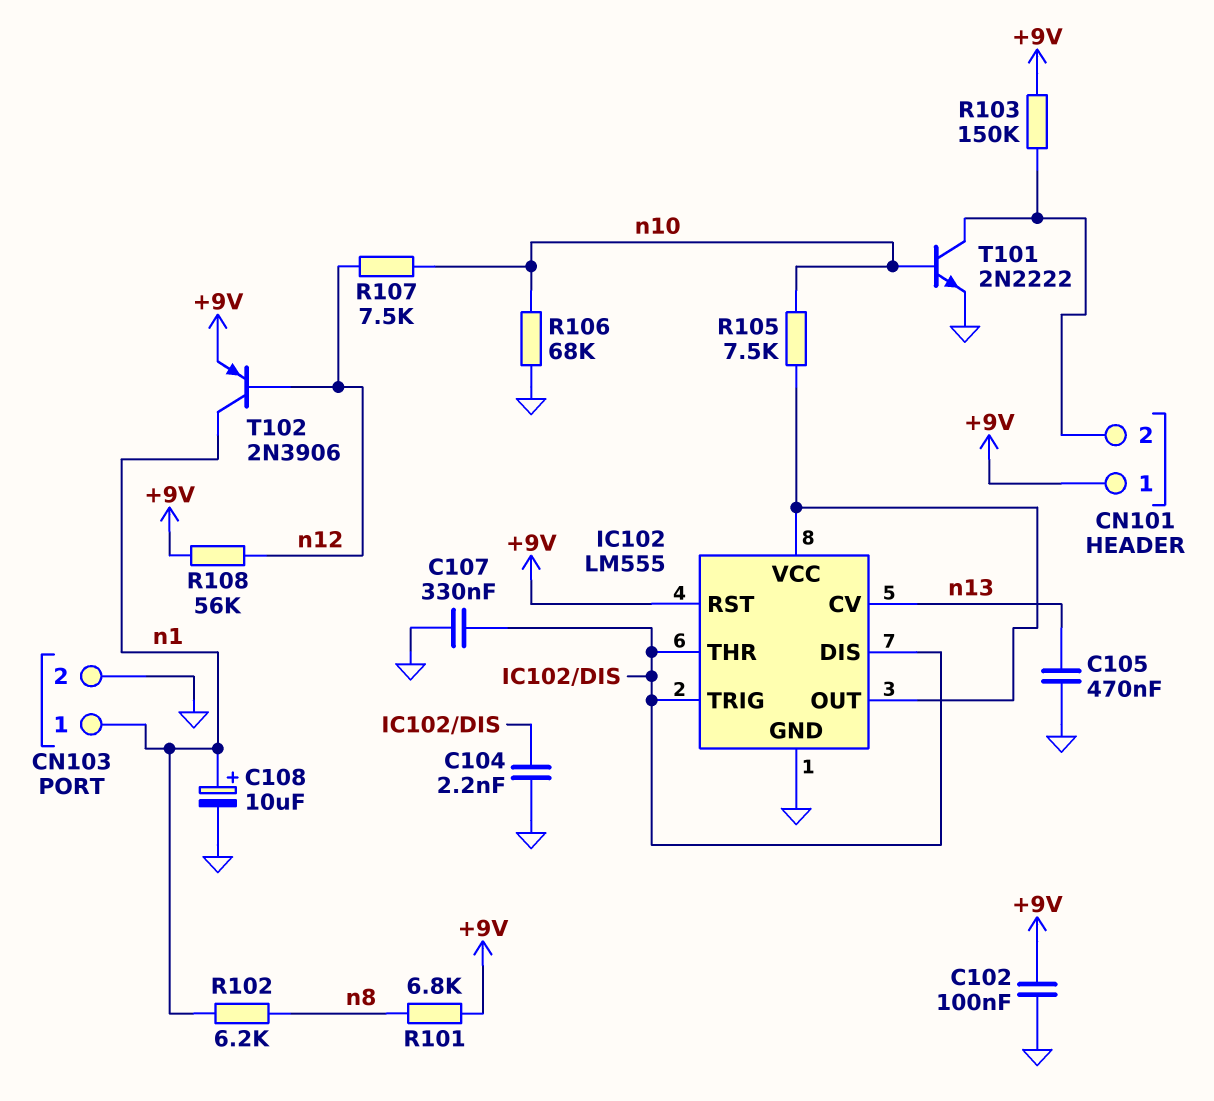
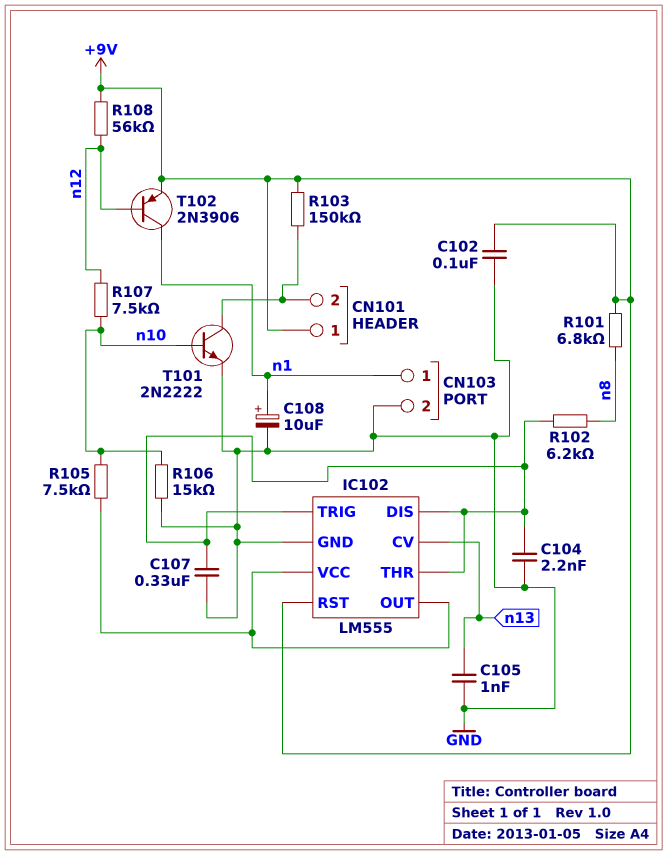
C105: 470nF (GND, n13) -> 1nF (GND, n13)
R102: 6.2k (n1, n8) -> 6.2k (IC102/DIS, n8)
R106: 68k (GND, n10) -> 15k (GND, n10)

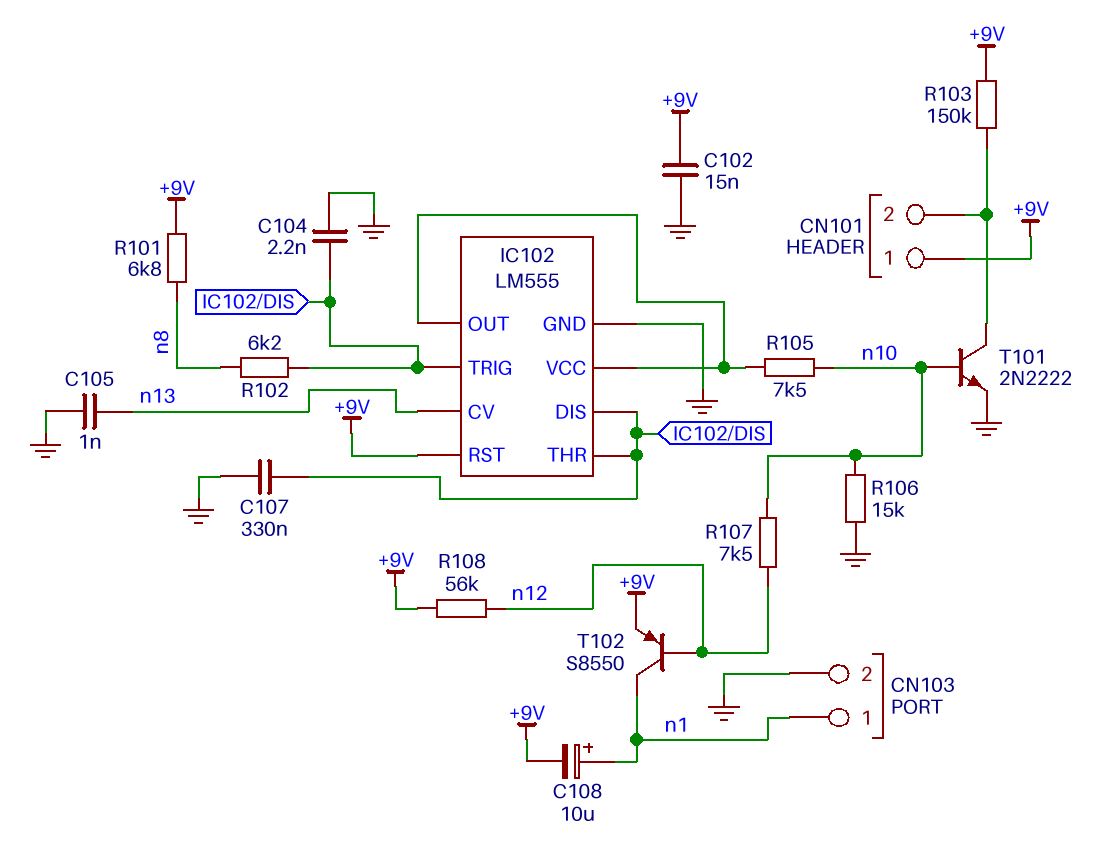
C102: 100nF (+9V, GND) -> 15nF (+9V, GND)
C108: 10uF (plus n1, minus GND) -> 10uF (plus n1, minus +9V)
T102: PNP 2N3906 (B n12, C n1, E +9V) -> PNP S8550 (B n12, C n1, E +9V)

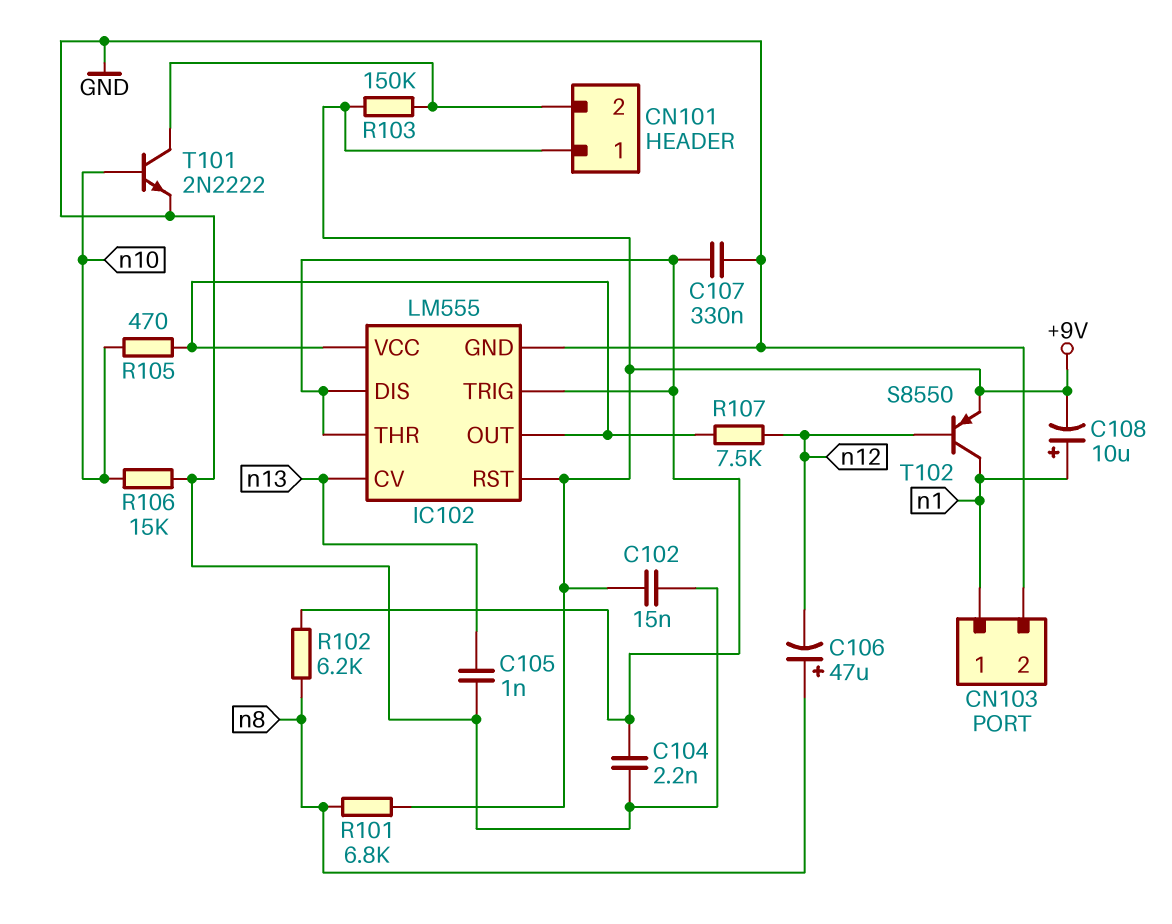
C106: none -> 47uF (plus n8, minus n12)
R105: 7.5k (IC102/OUT, n10) -> 470 (IC102/OUT, n10)
R107: 7.5k (n10, n12) -> 7.5k (IC102/OUT, n12)
R108: 56k (+9V, n12) -> none

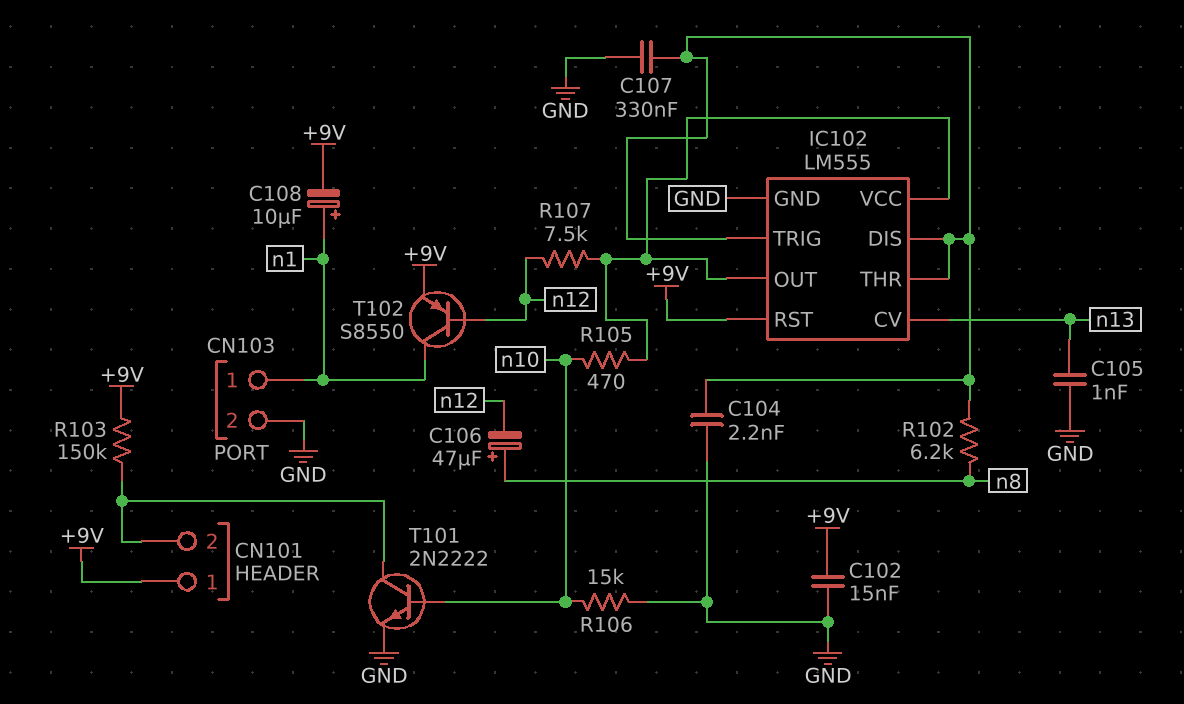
R101: 6.8k (+9V, n8) -> none

